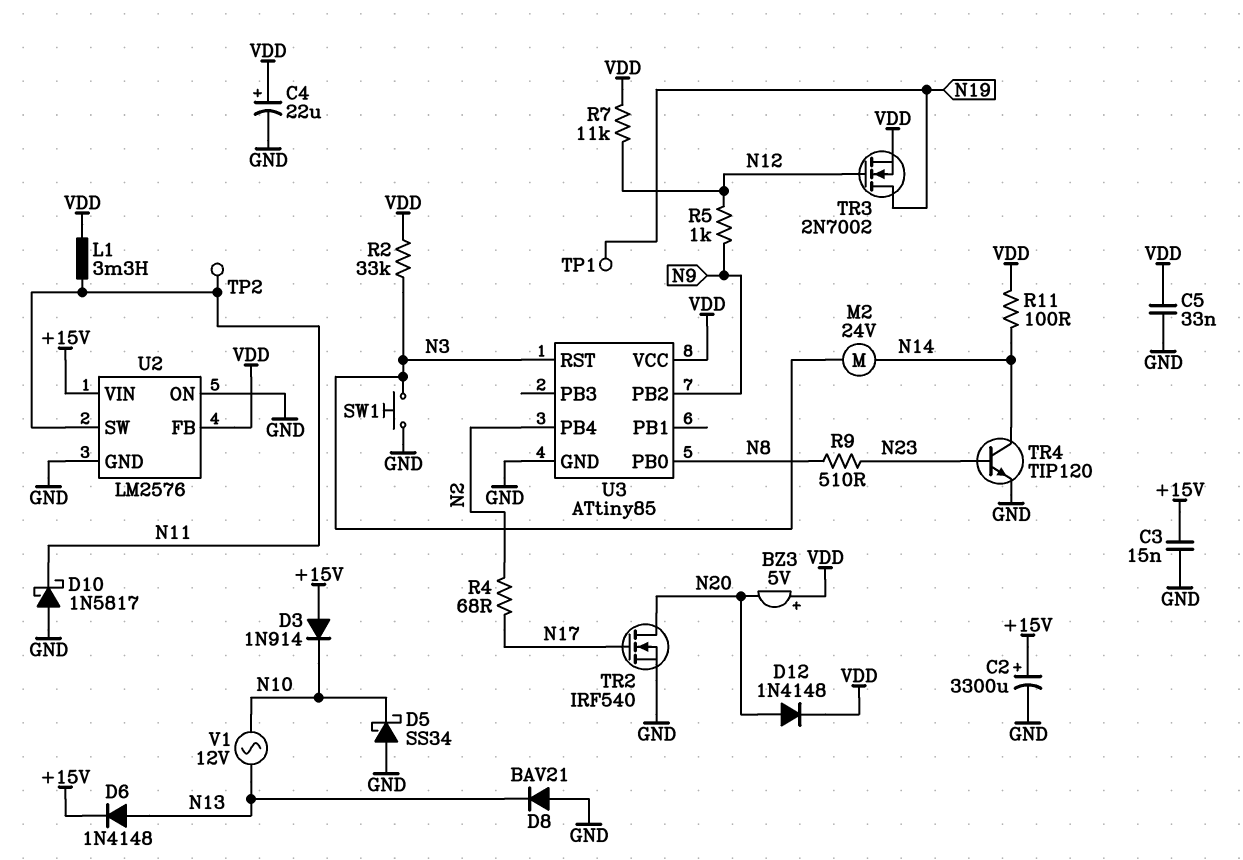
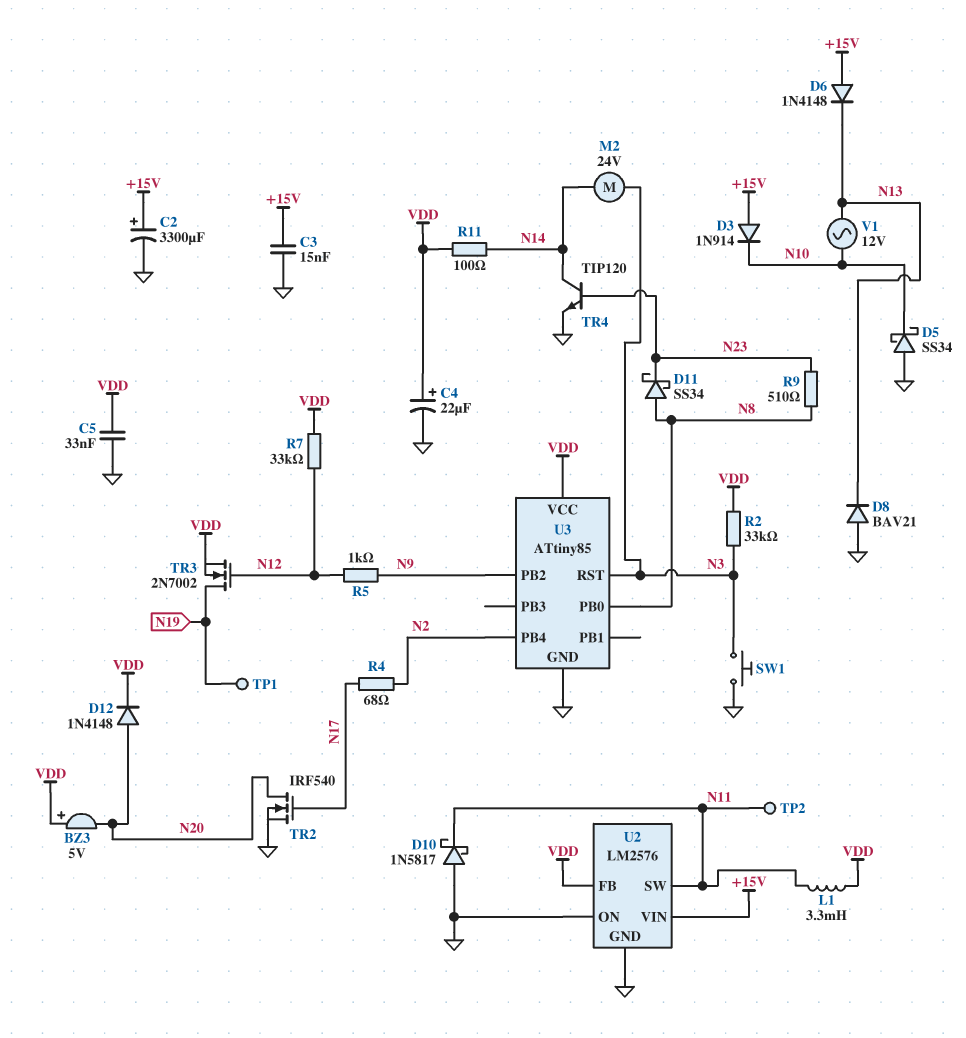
D6: diode 1N4148 (A N13, K +15V) -> diode 1N4148 (A +15V, K N13)
D11: none -> schottky SS34 (A N8, K N23)
R7: 11k (N12, VDD) -> 33k (N12, VDD)

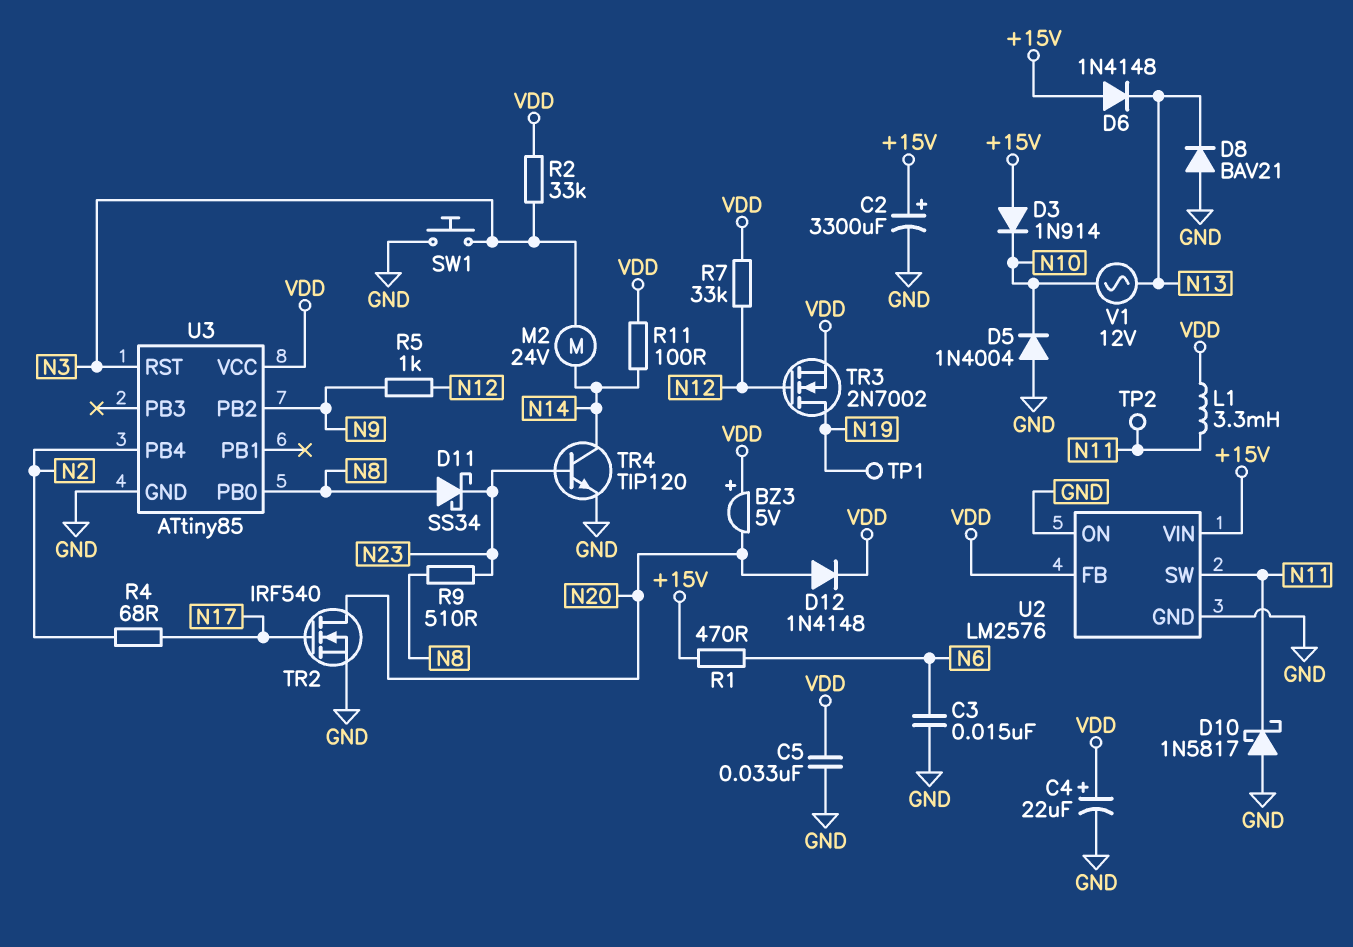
C3: 15nF (+15V, GND) -> 15nF (GND, N6)
D5: schottky SS34 (A GND, K N10) -> diode 1N4004 (A GND, K N10)
R1: none -> 470 (+15V, N6)

